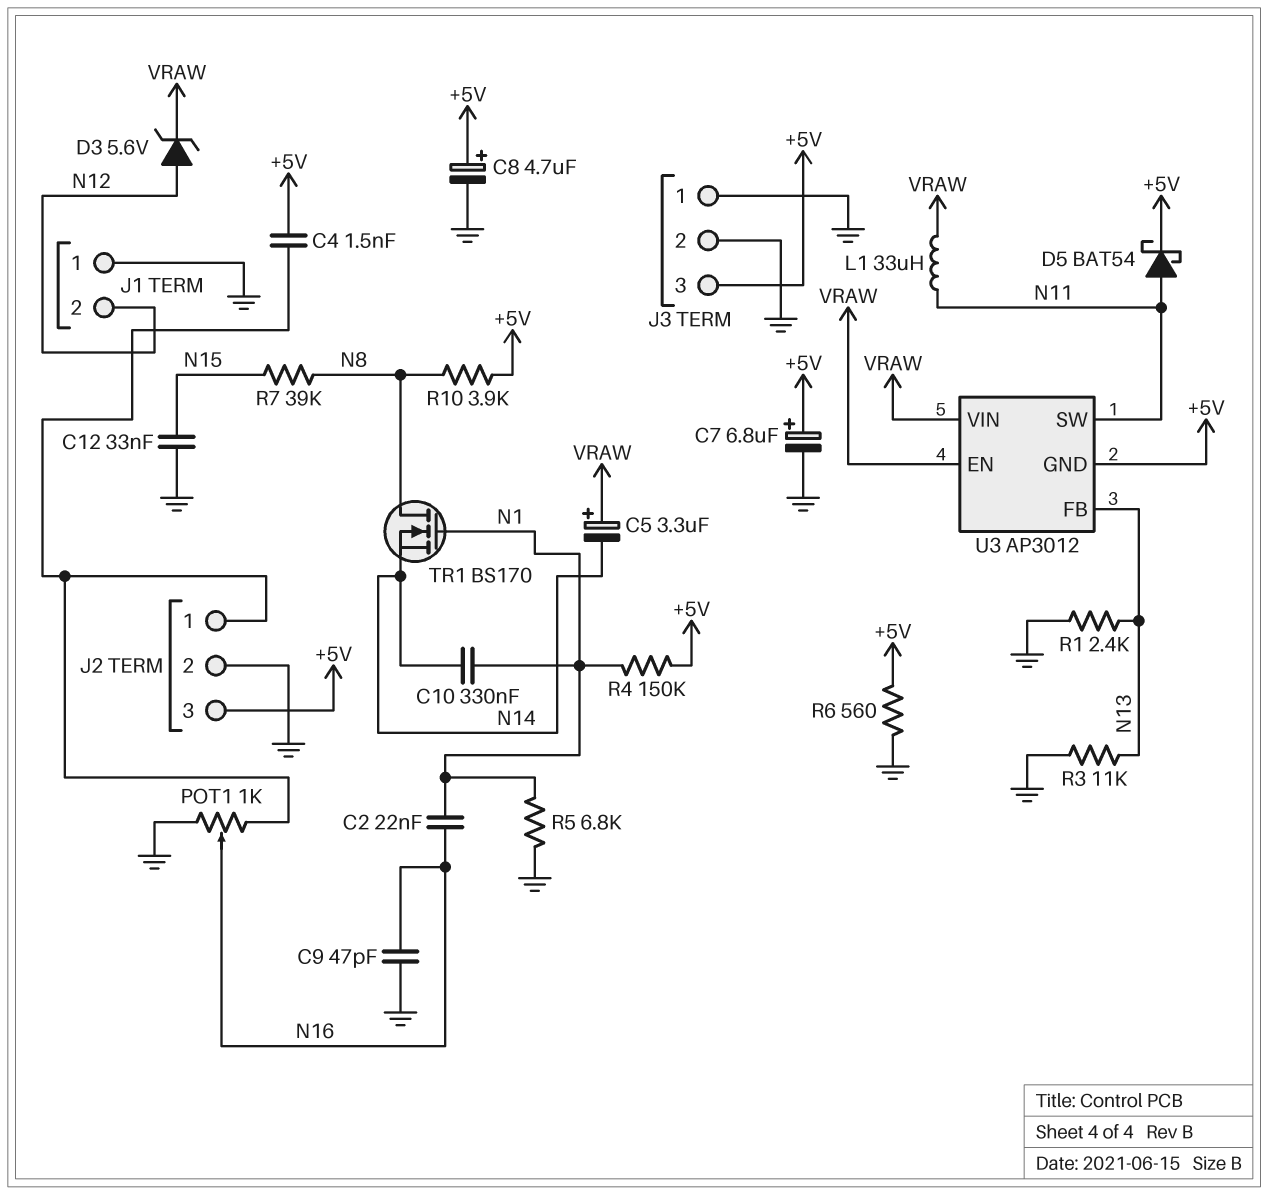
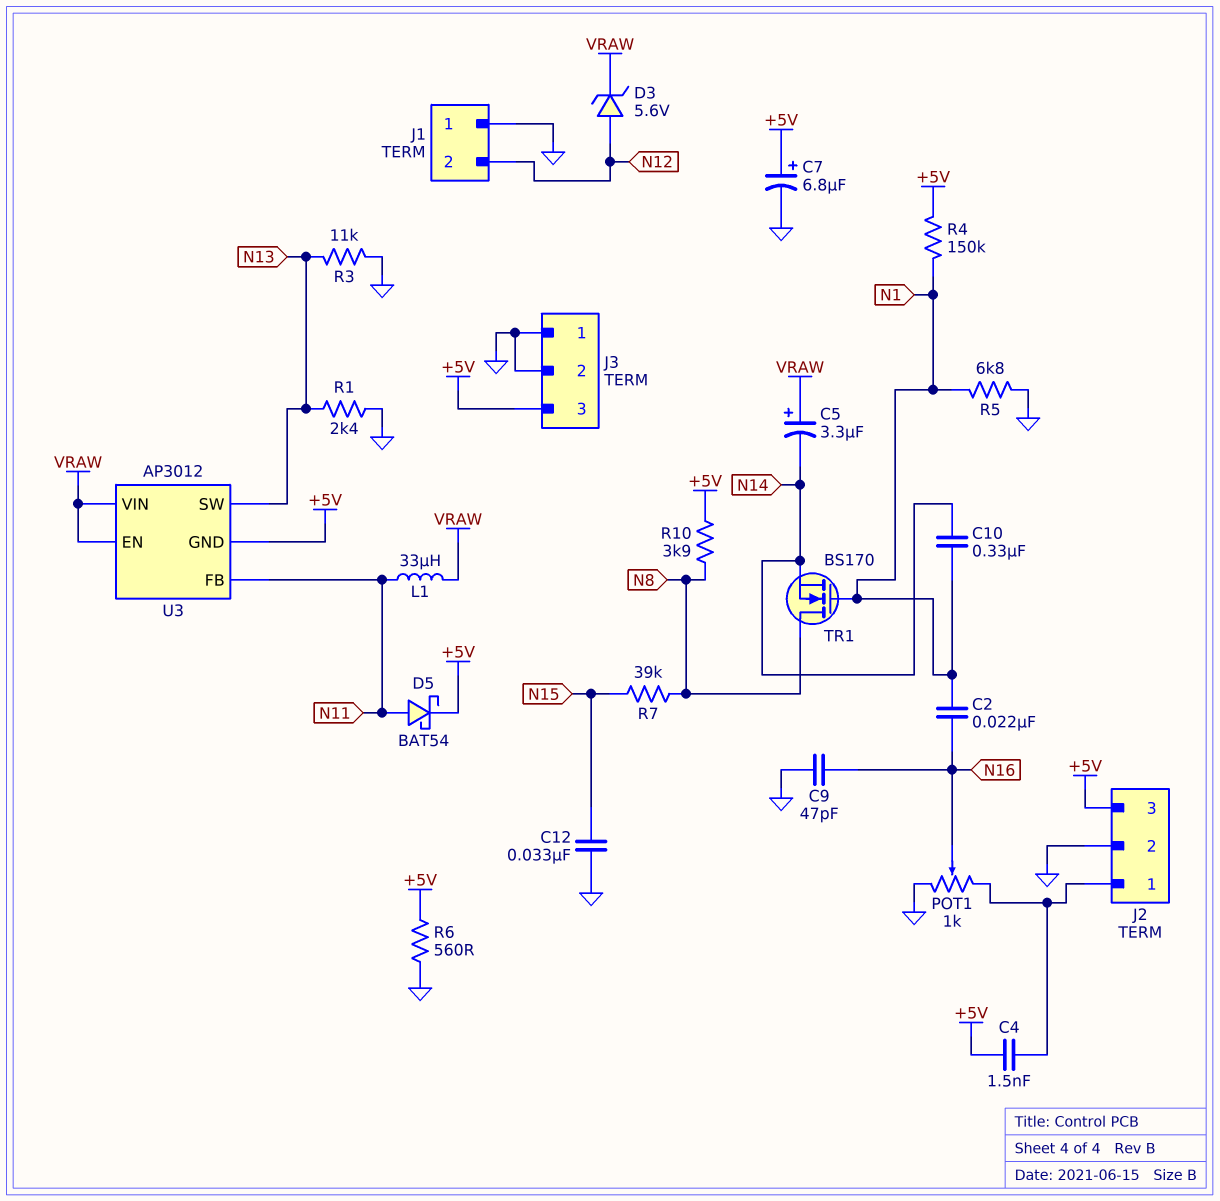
C8: 4.7uF (plus +5V, minus GND) -> none
U3 pin FB: N13 -> N11
U3 pin SW: N11 -> N13

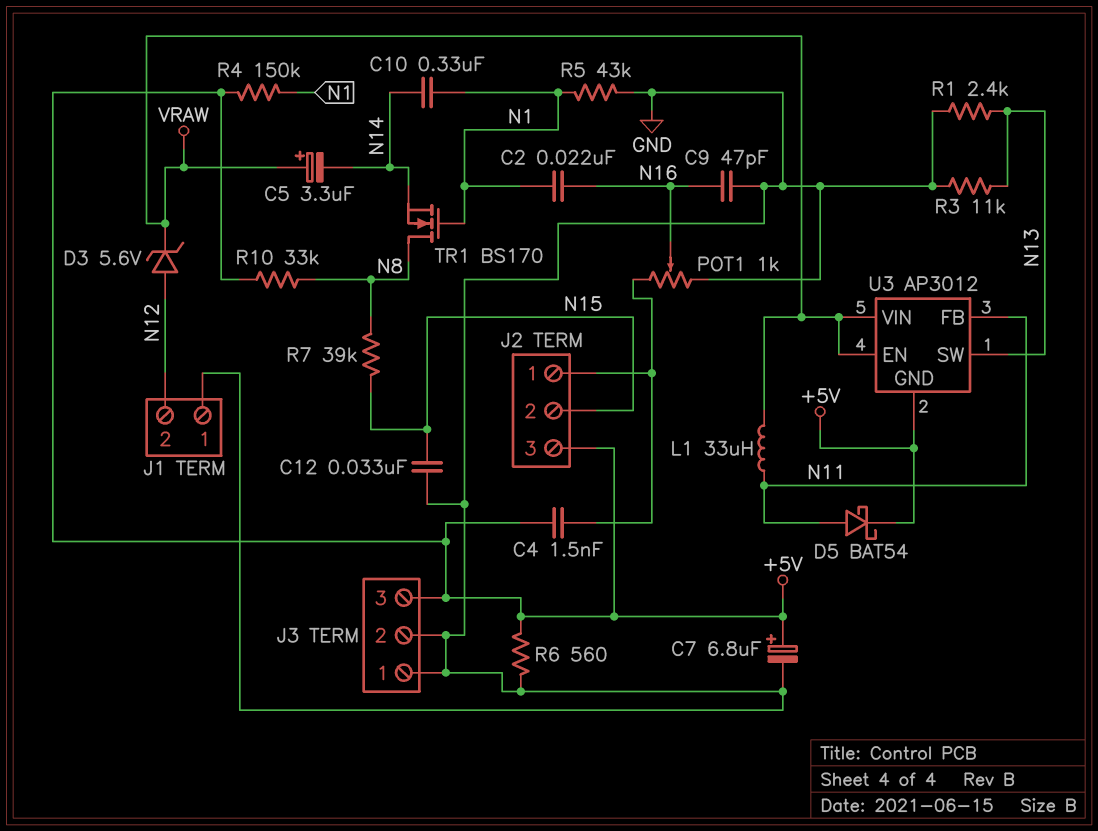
J2 pin 2: GND -> N15
R5: 6.8k (GND, N1) -> 43k (GND, N1)
R10: 3.9k (+5V, N8) -> 33k (+5V, N8)

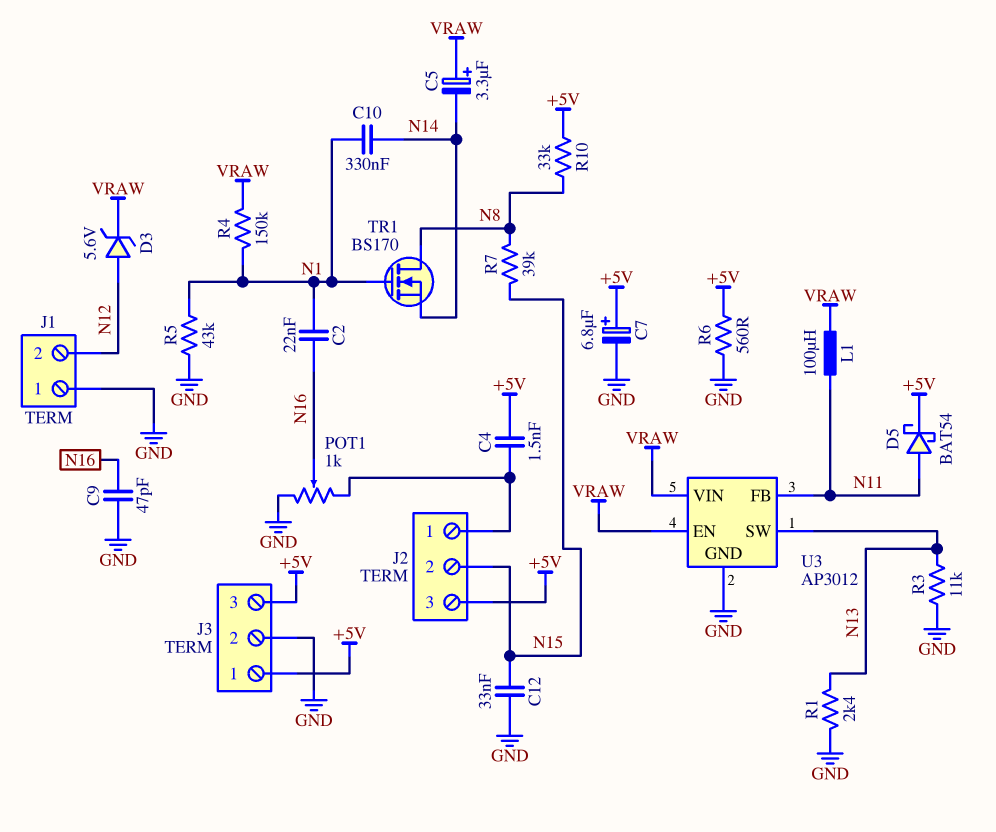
J3 pin 1: GND -> +5V
L1: 33uH (N11, VRAW) -> 100uH (N11, VRAW)
R4: 150k (+5V, N1) -> 150k (N1, VRAW)
U3 pin GND: +5V -> GND

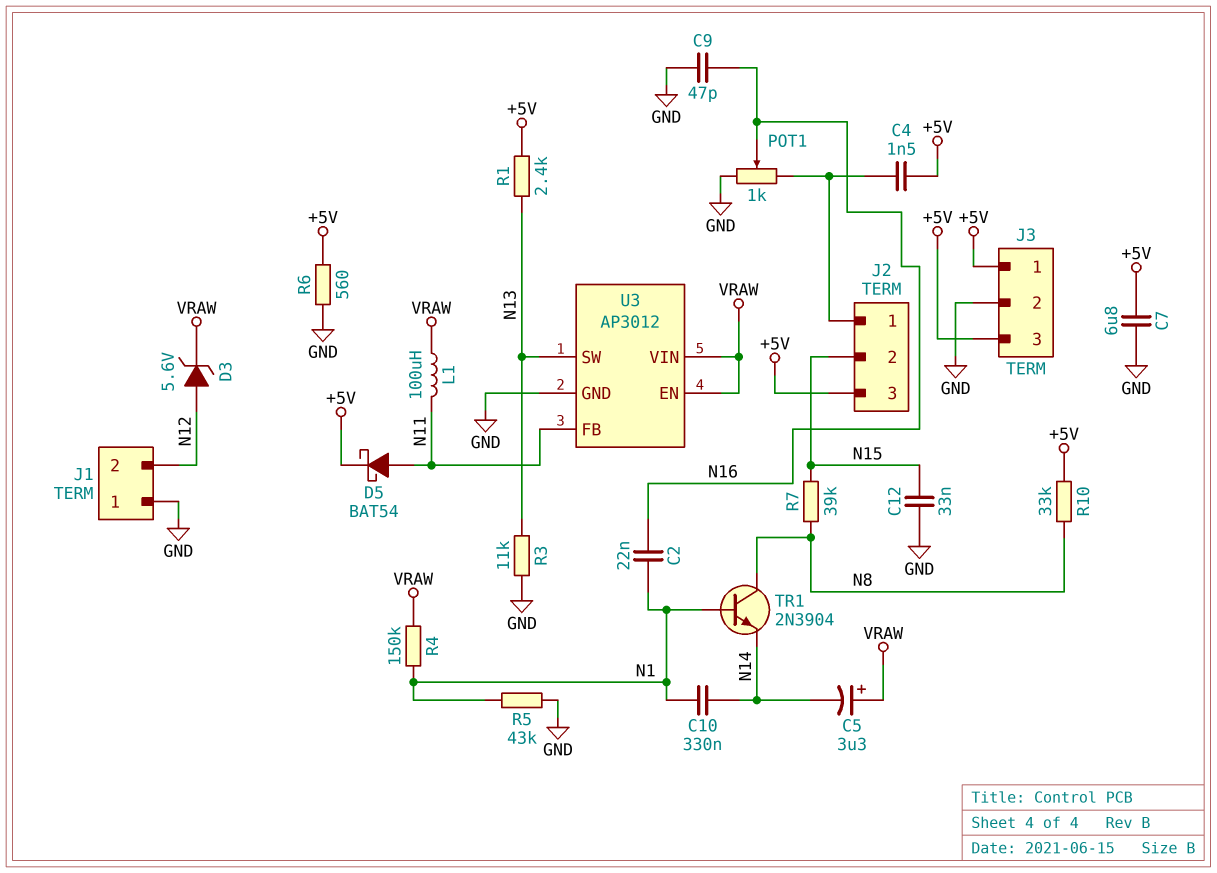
C7: 6.8uF (plus +5V, minus GND) -> 6.8uF (+5V, GND)
R1: 2.4k (GND, N13) -> 2.4k (+5V, N13)
TR1: NMOS BS170 (G N1, D N8, S N14) -> NPN 2N3904 (B N1, C N8, E N14)

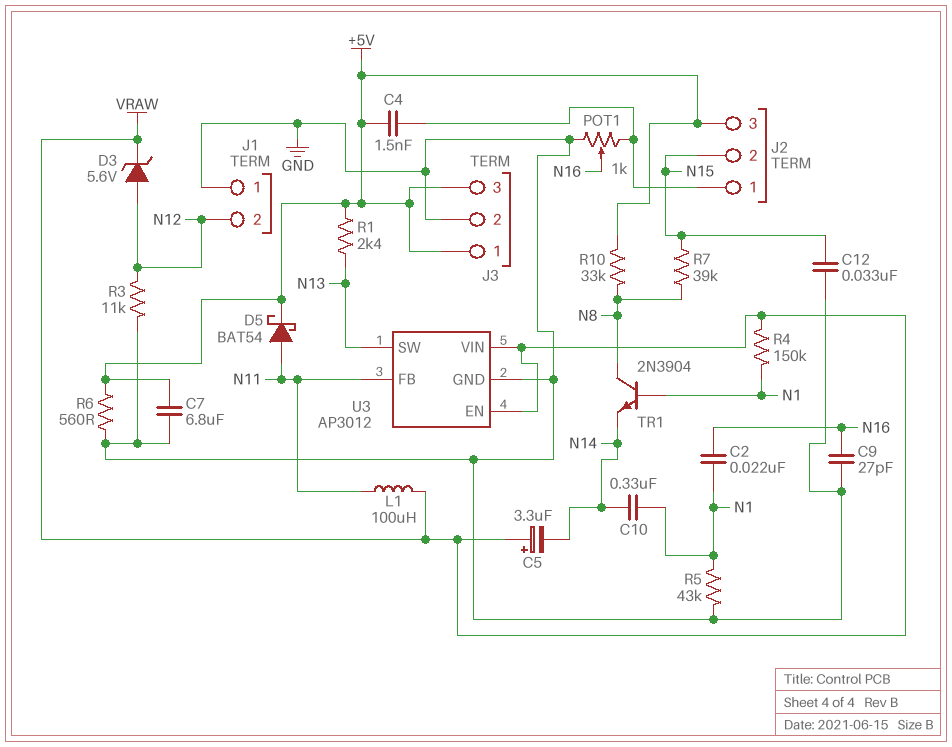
C9: 47pF (GND, N16) -> 27pF (GND, N16)
R3: 11k (GND, N13) -> 11k (GND, N12)

